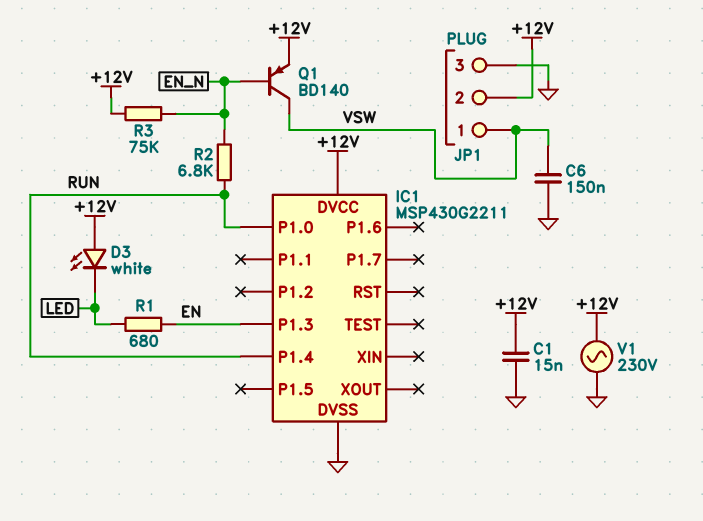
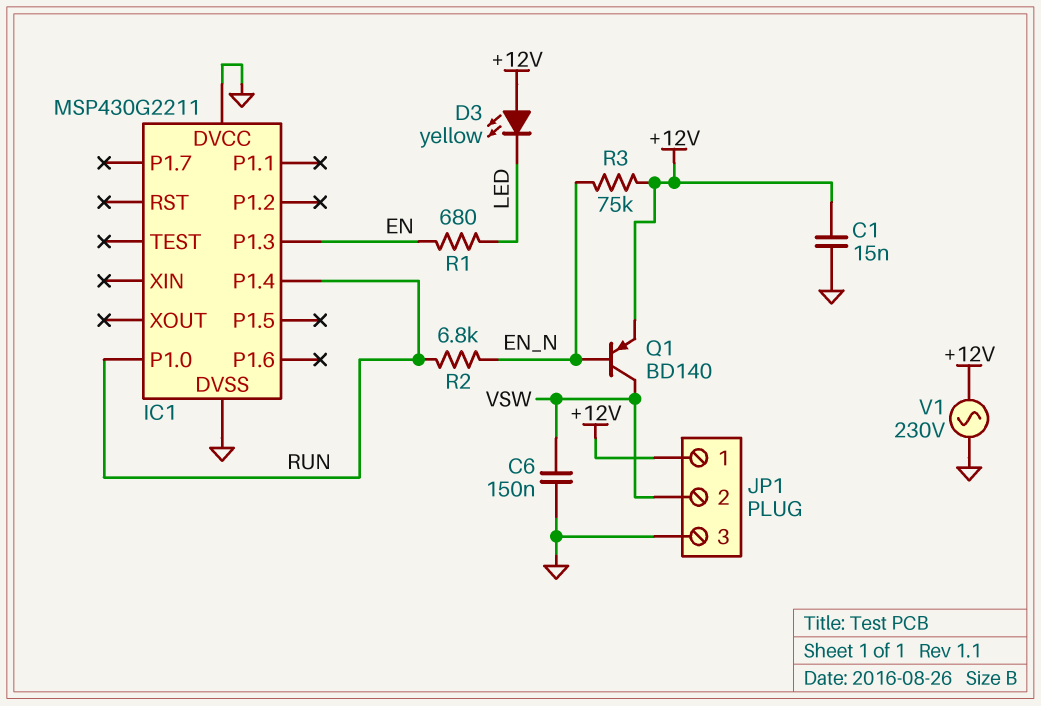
D3: LED white (A +12V, K LED) -> LED yellow (A +12V, K LED)
IC1 pin DVCC: +12V -> GND
JP1 pin 1: VSW -> +12V
JP1 pin 2: +12V -> VSW

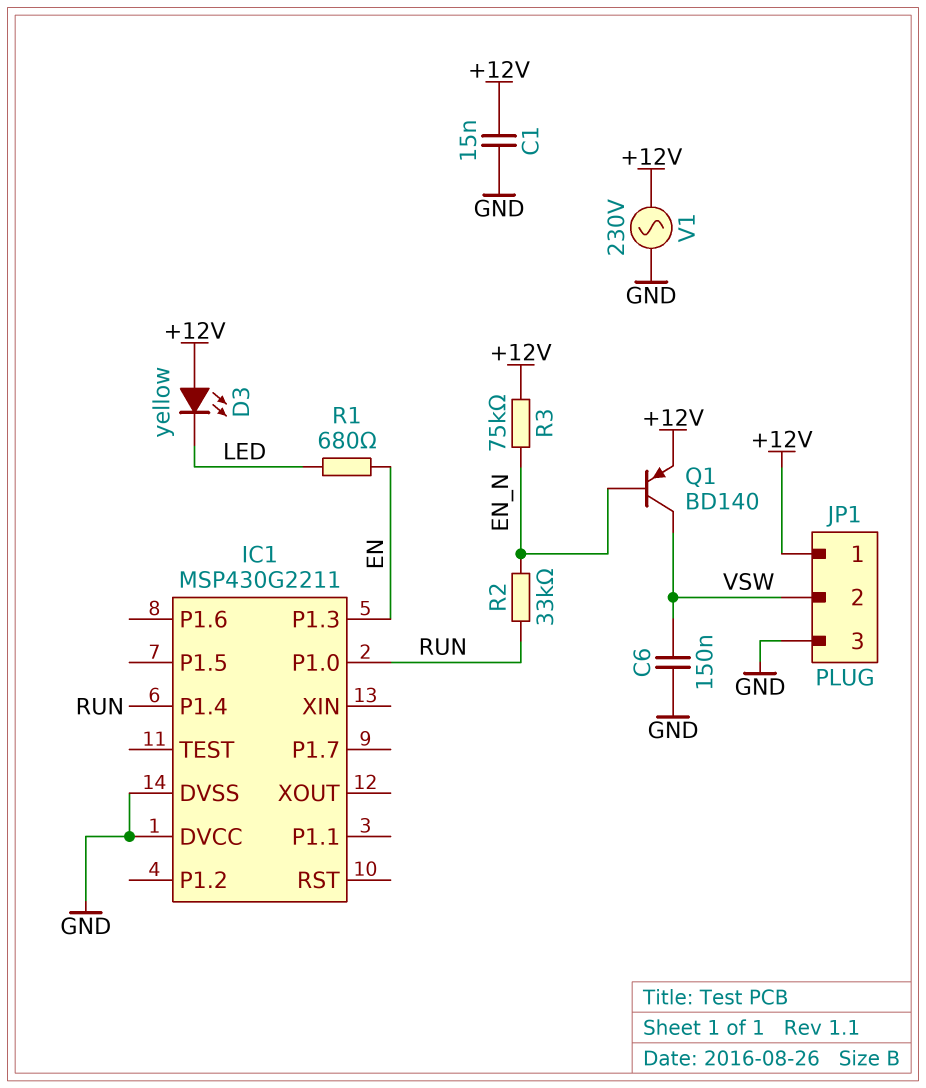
R2: 6.8k (EN_N, RUN) -> 33k (EN_N, RUN)

